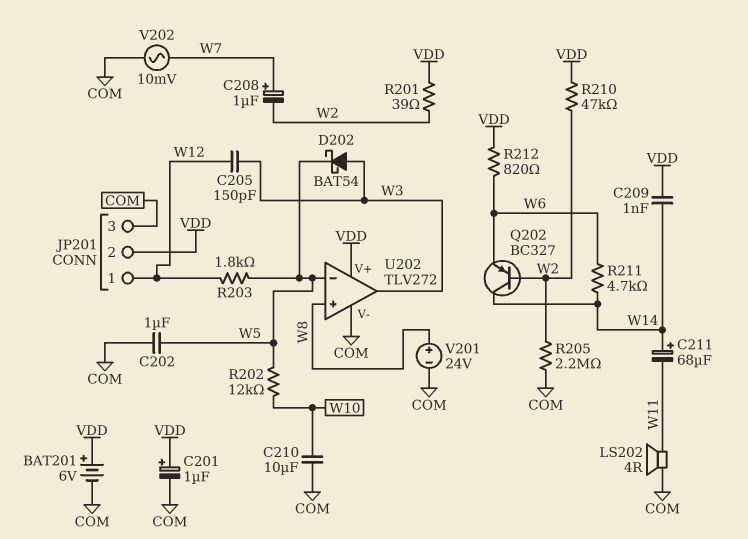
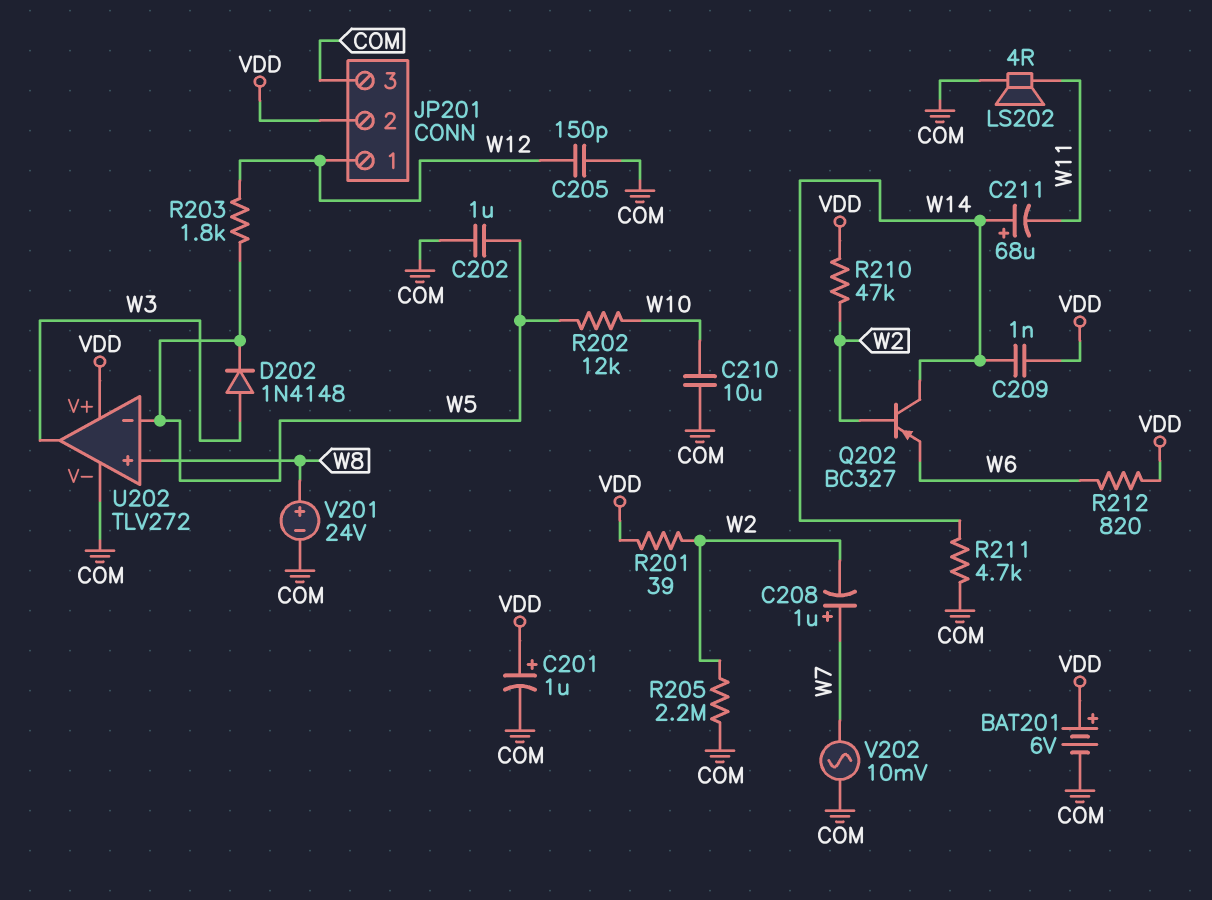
C205: 150pF (W3, W12) -> 150pF (COM, W12)
D202: schottky BAT54 (A W3, K W5) -> diode 1N4148 (A W3, K W5)
R211: 4.7k (W6, W14) -> 4.7k (COM, W14)

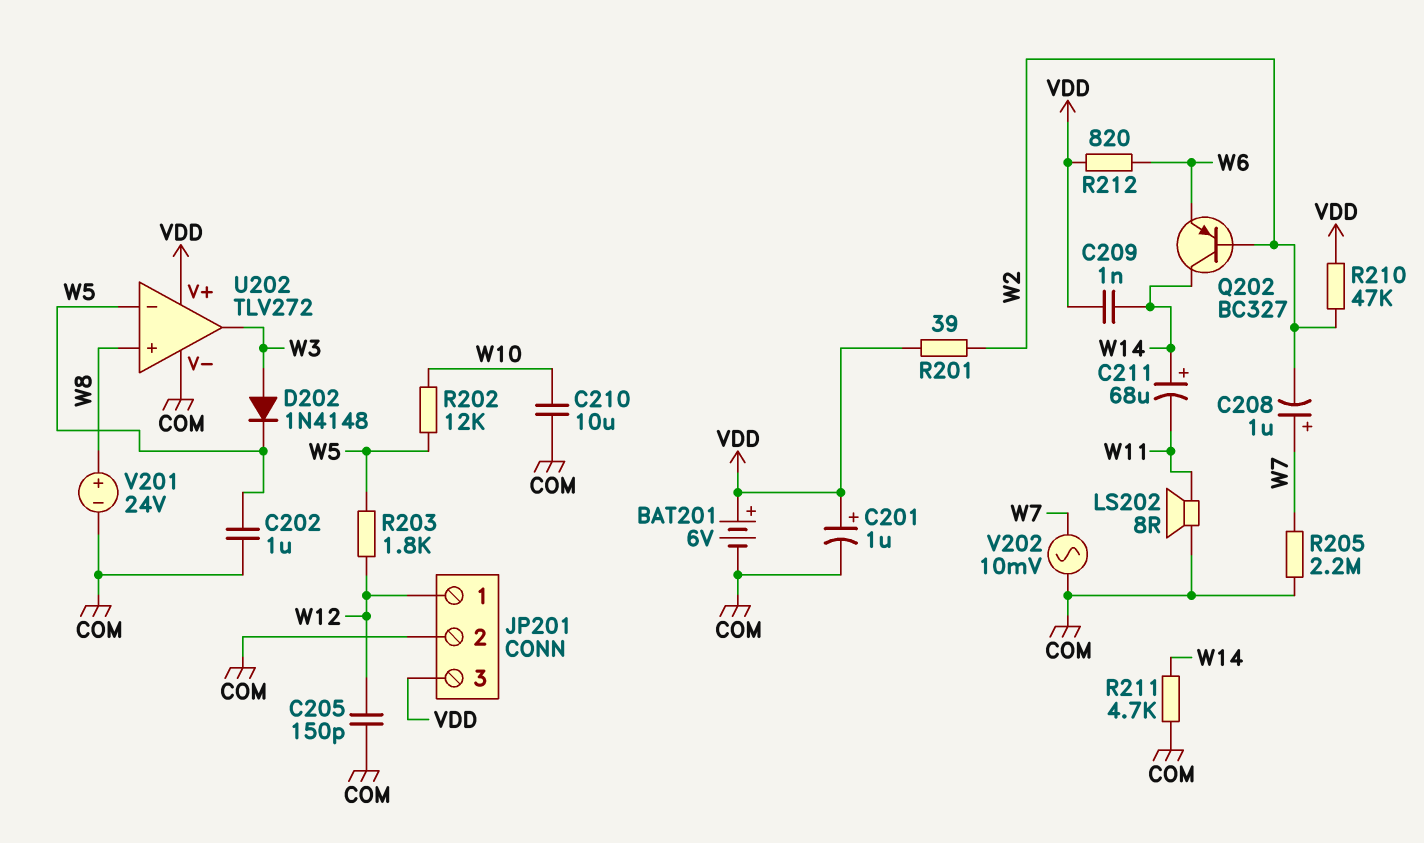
JP201 pin 2: VDD -> COM
JP201 pin 3: COM -> VDD
LS202: speaker 4R (COM, W11) -> speaker 8R (COM, W11)
R205: 2.2M (COM, W2) -> 2.2M (COM, W7)

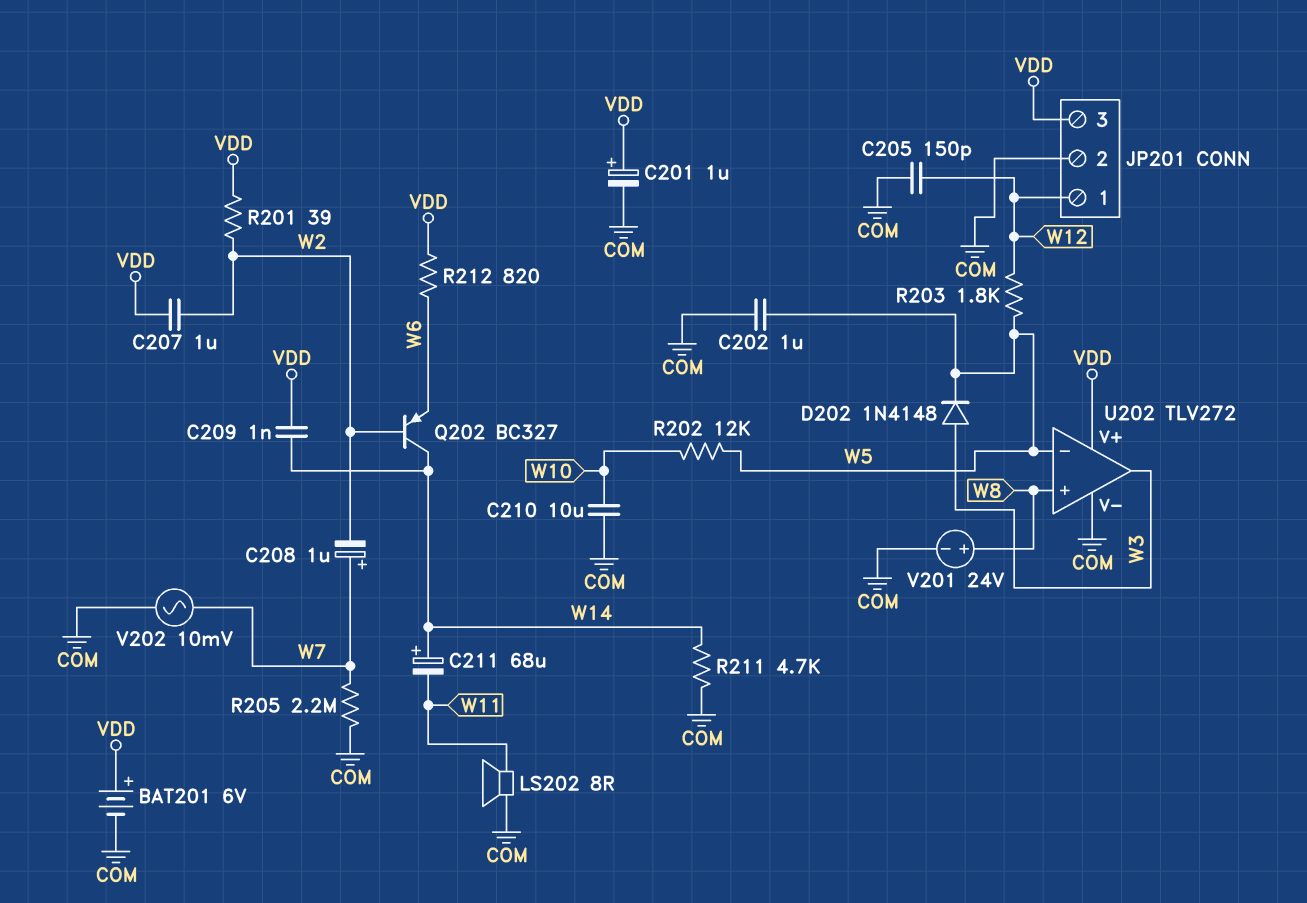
C207: none -> 1uF (VDD, W2)
R210: 47k (VDD, W2) -> none

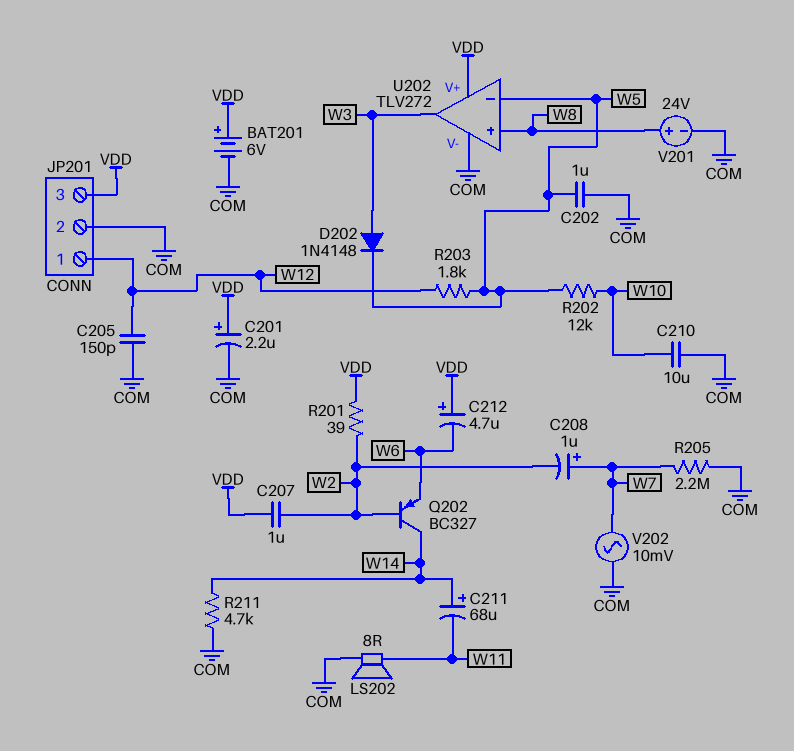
C201: 1uF (plus VDD, minus COM) -> 2.2uF (plus VDD, minus COM)
C209: 1nF (VDD, W14) -> none
C212: none -> 4.7uF (plus VDD, minus W6)
R212: 820 (VDD, W6) -> none

